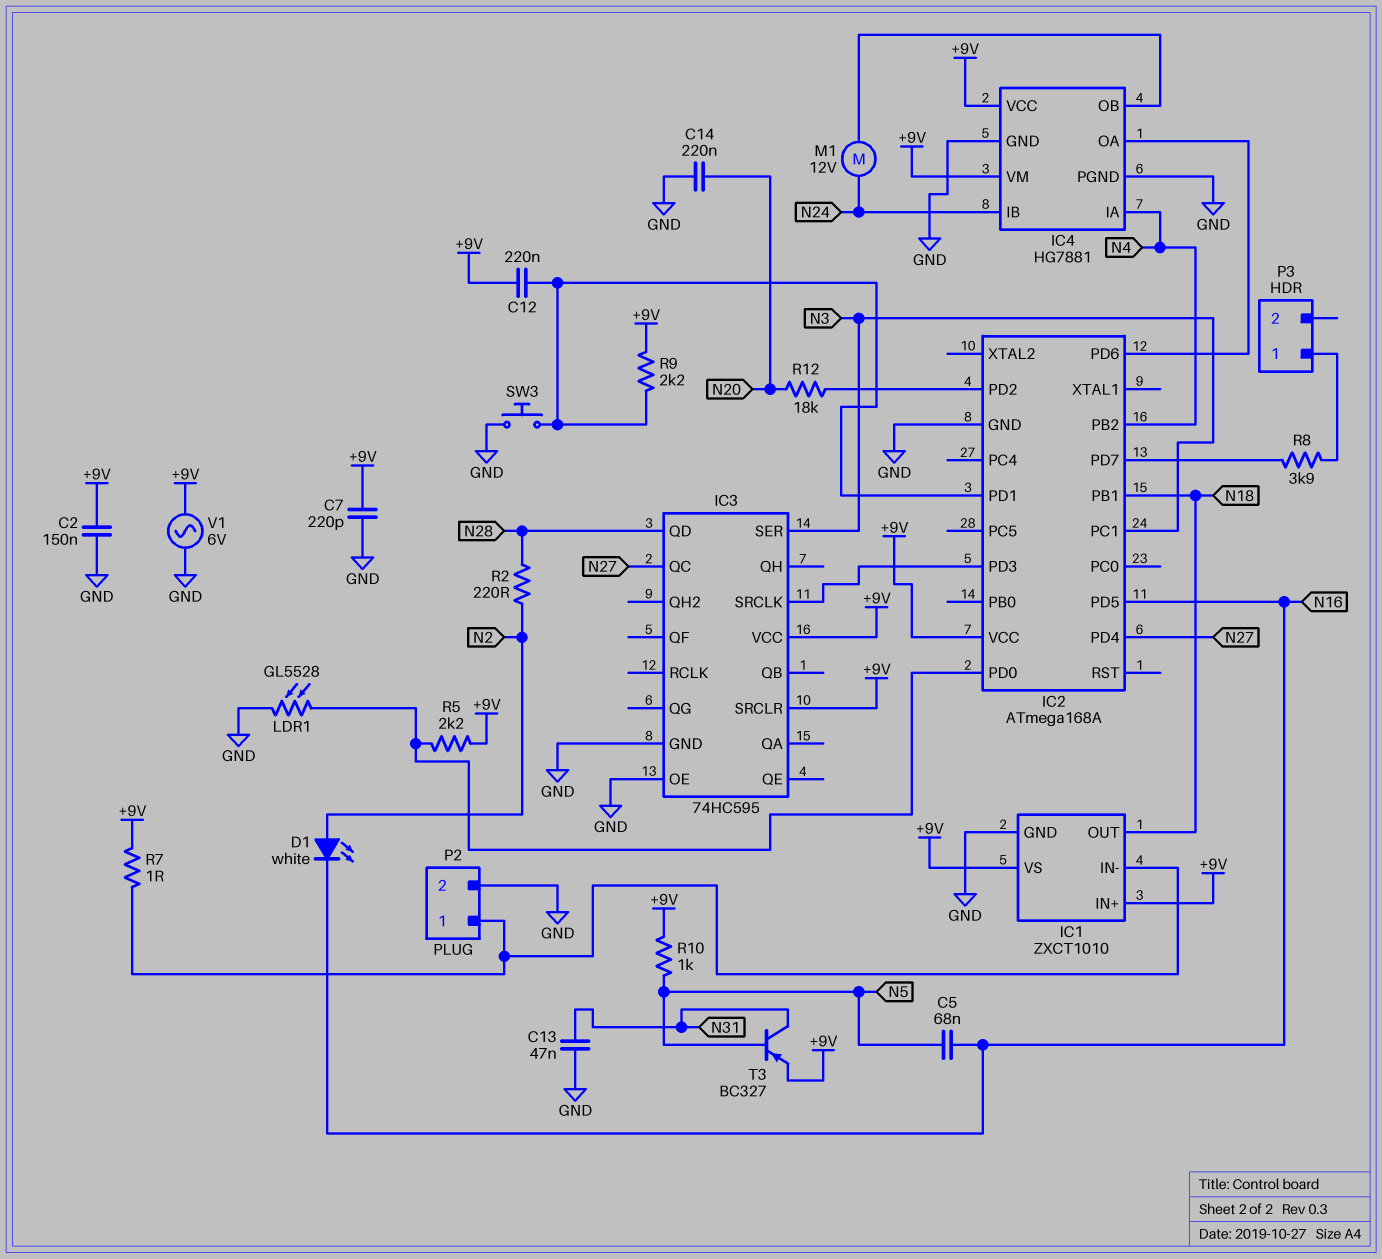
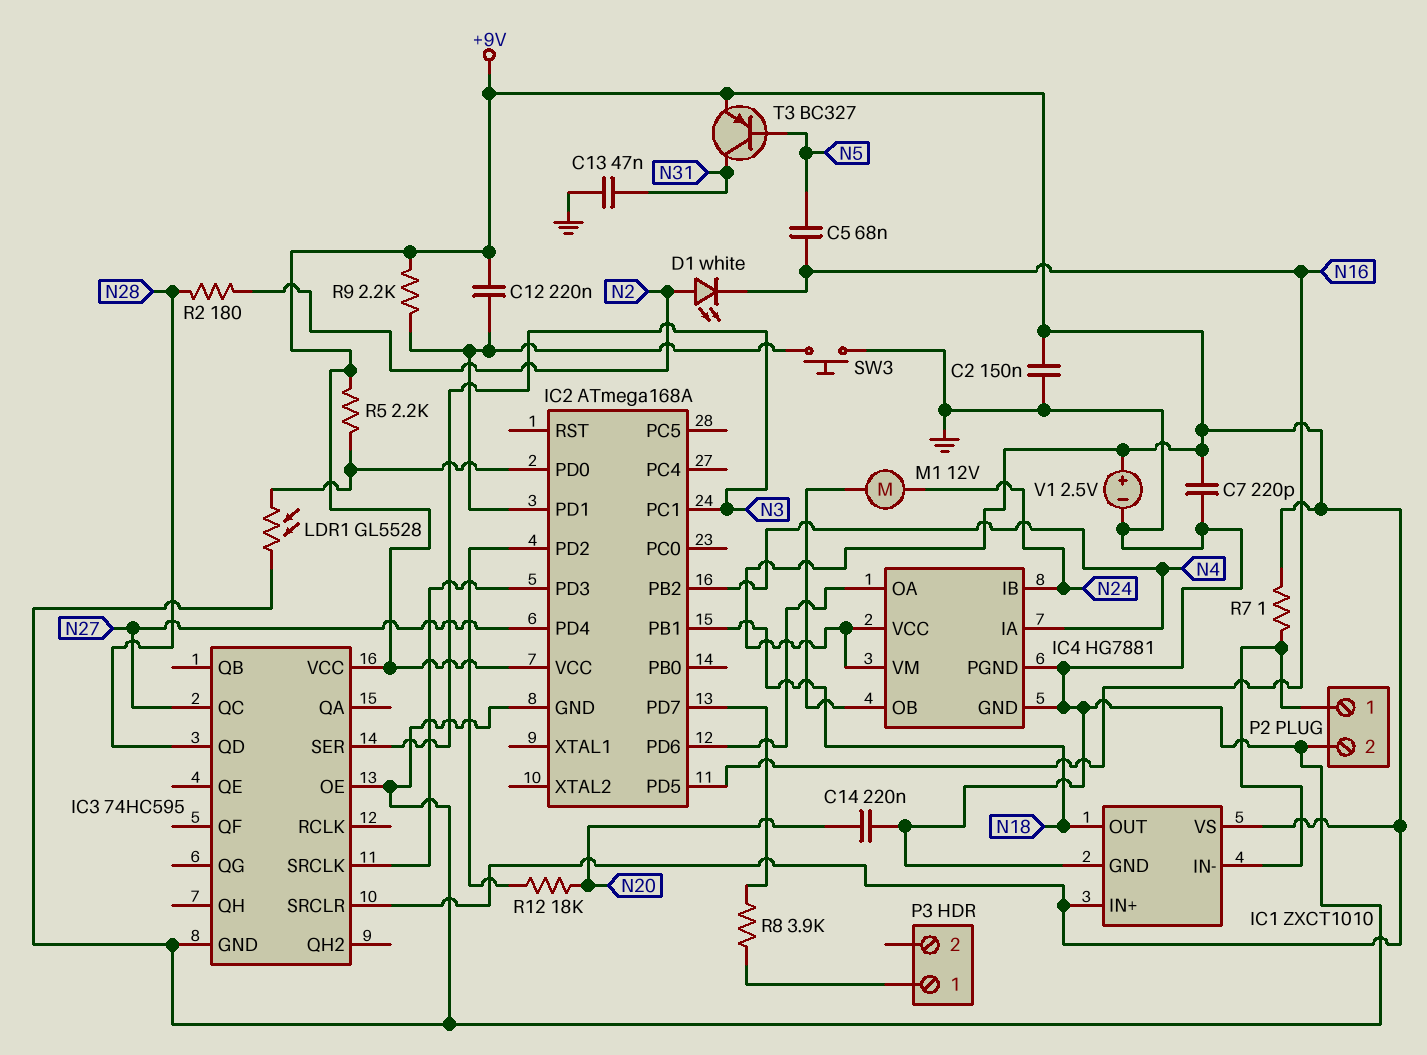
R2: 220 (N2, N28) -> 180 (N2, N28)
R10: 1k (+9V, N5) -> none
V1: AC 6V (+9V, GND) -> 2.5V (plus +9V, minus GND)

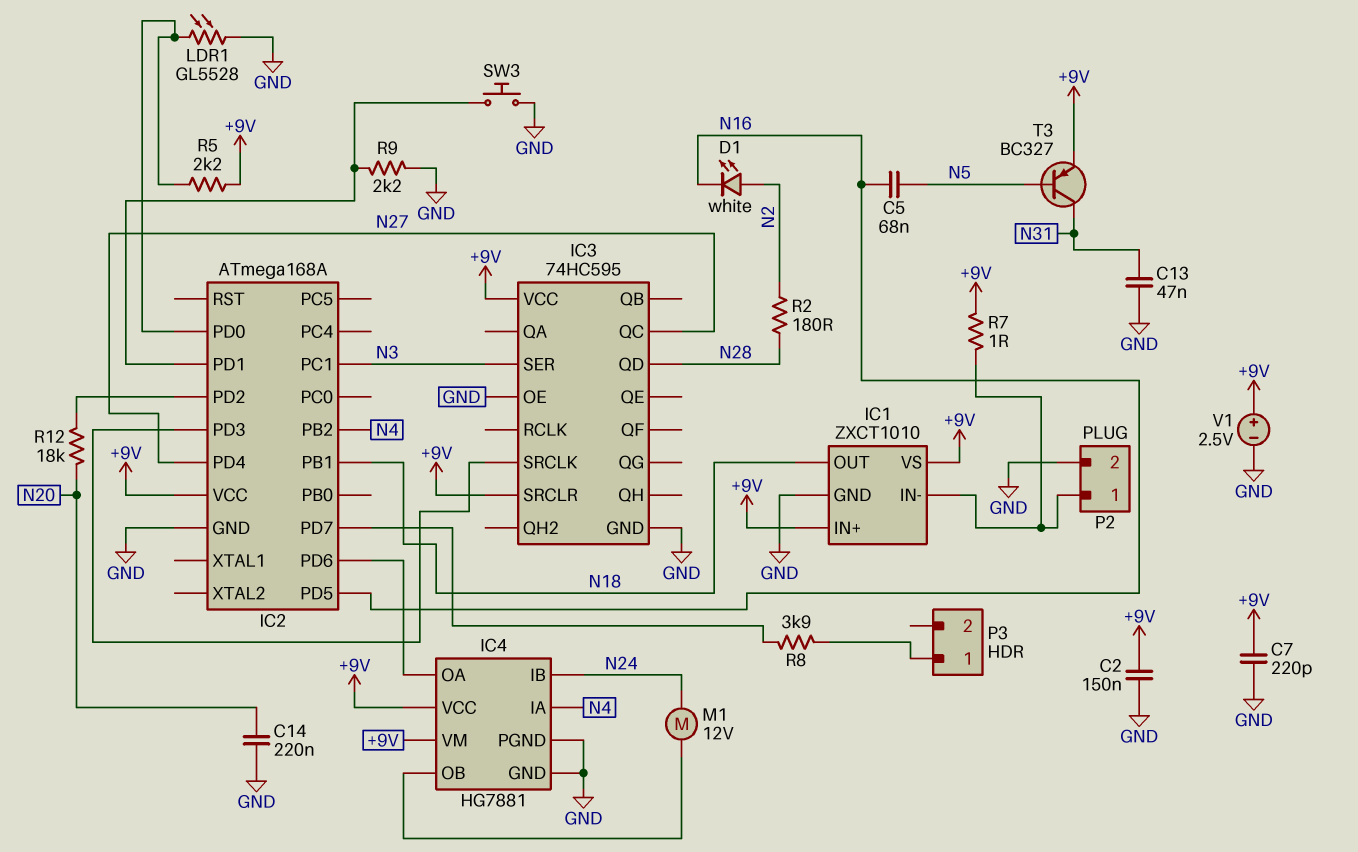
C12: 220nF (+9V, IC2/PD1) -> none
R9: 2.2k (+9V, IC2/PD1) -> 2.2k (GND, IC2/PD1)

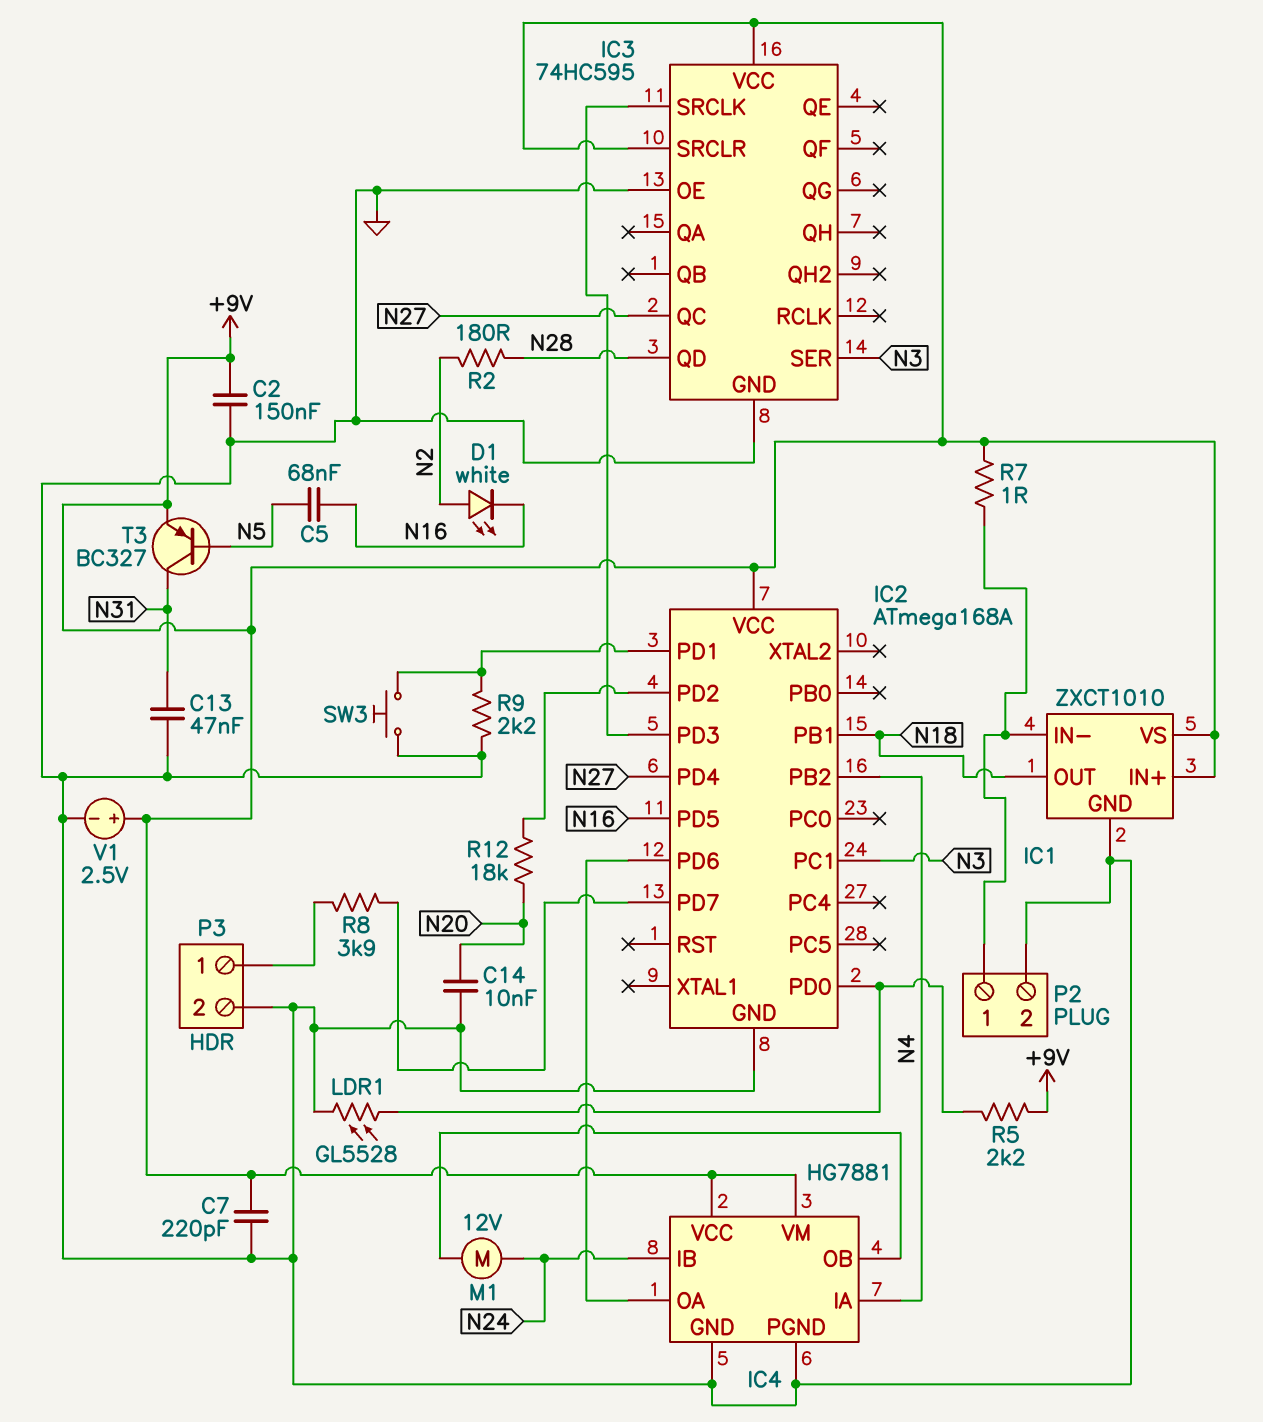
C14: 220nF (GND, N20) -> 10nF (GND, N20)
P3 pin 2: none -> GND

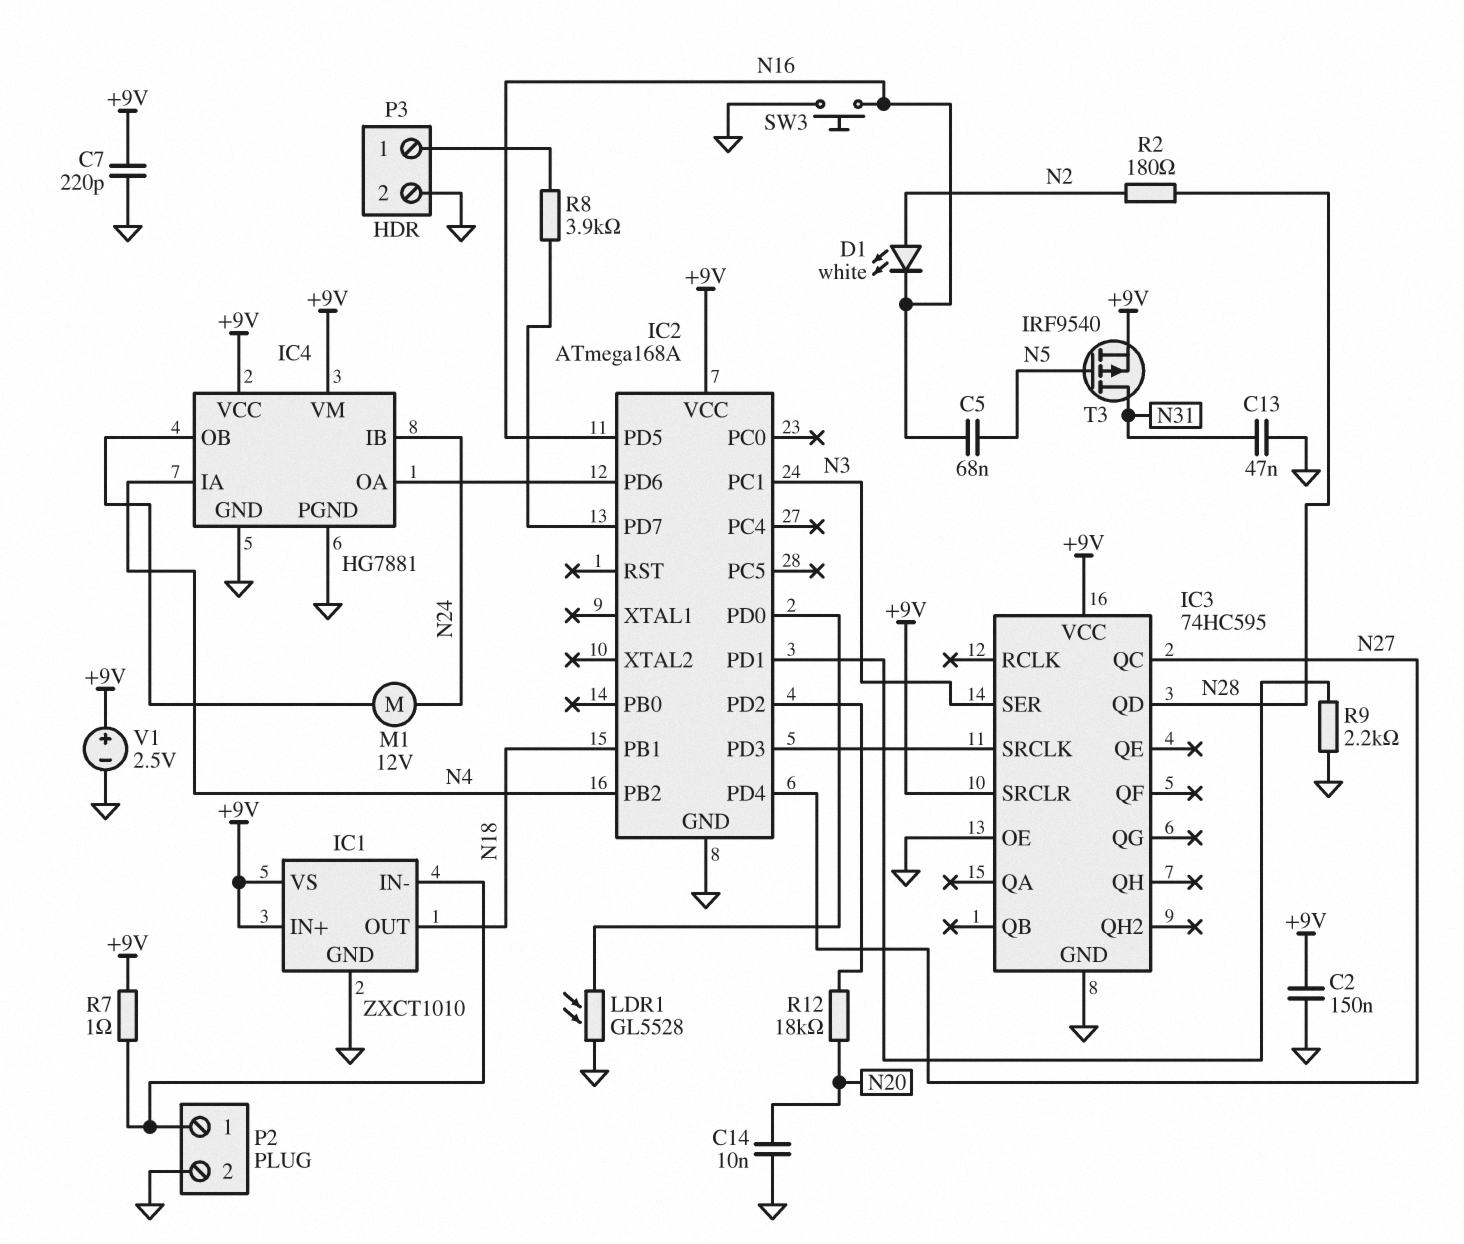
R5: 2.2k (+9V, IC2/PD0) -> none
SW3: button (GND, IC2/PD1) -> button (GND, N16)
T3: PNP BC327 (B N5, C N31, E +9V) -> PMOS IRF9540 (G N5, D N31, S +9V)

